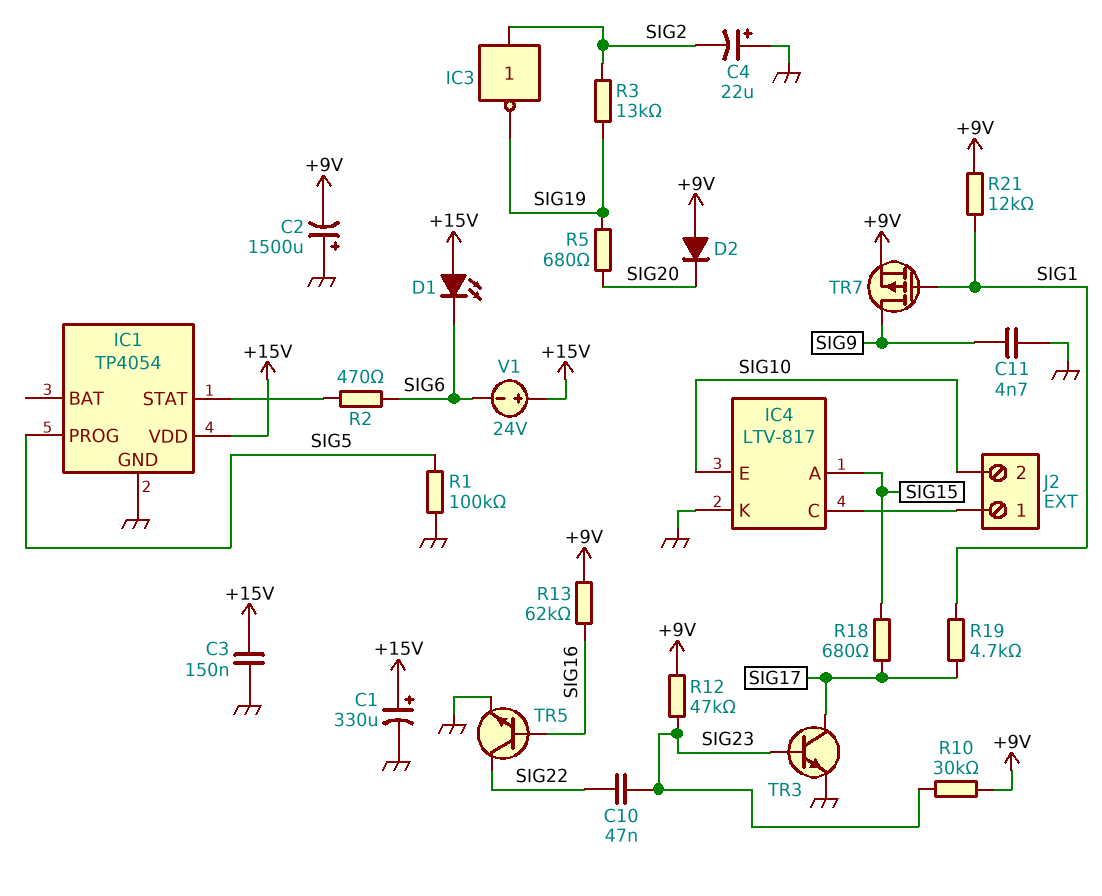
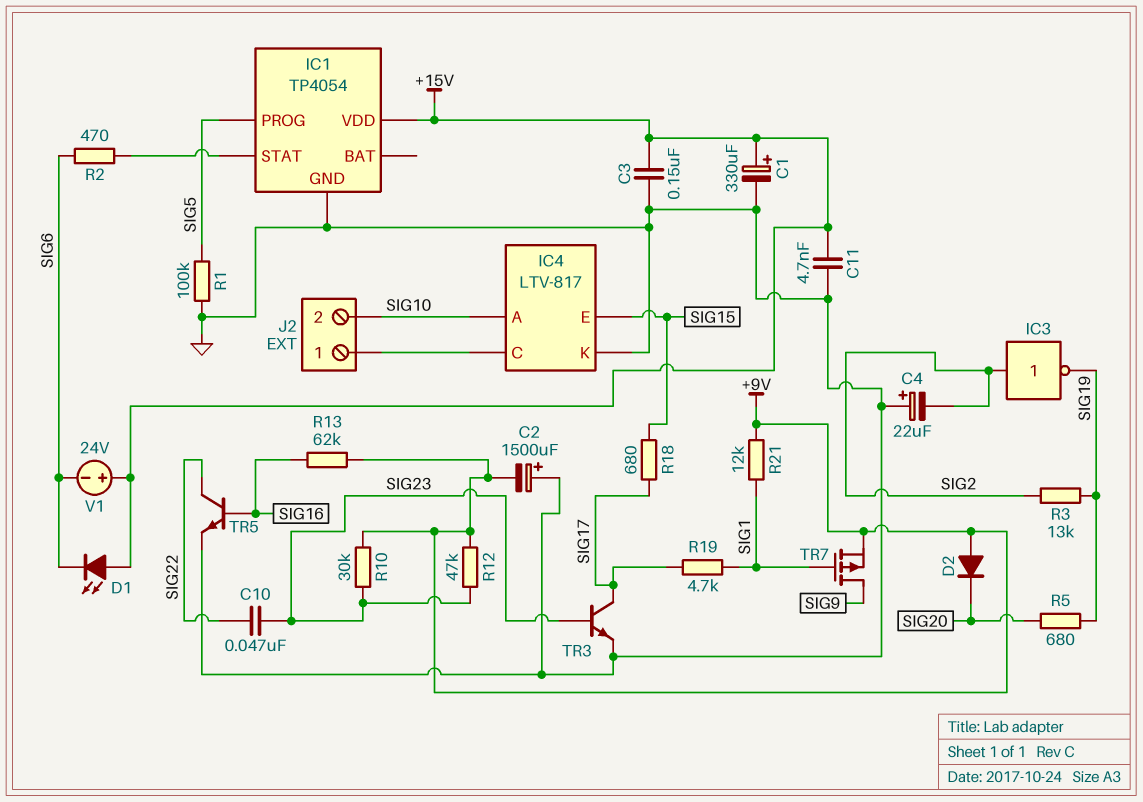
C11: 4.7nF (GND, SIG9) -> 4.7nF (+15V, GND)
IC4 pin A: SIG15 -> SIG10
IC4 pin E: SIG10 -> SIG15

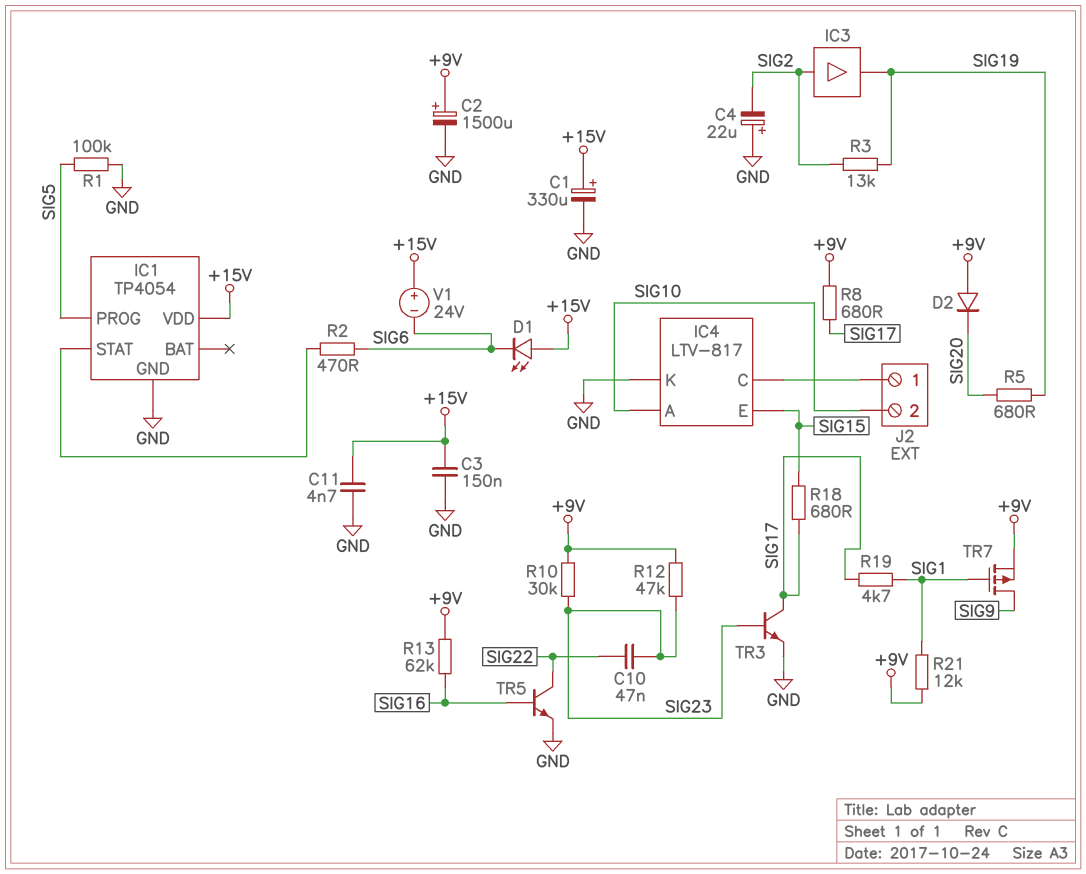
C2: 1500uF (plus GND, minus +9V) -> 1500uF (plus +9V, minus GND)
IC3: NOT (in SIG2, out SIG19) -> buffer (in SIG2, out SIG19)
R8: none -> 680 (+9V, SIG17)

